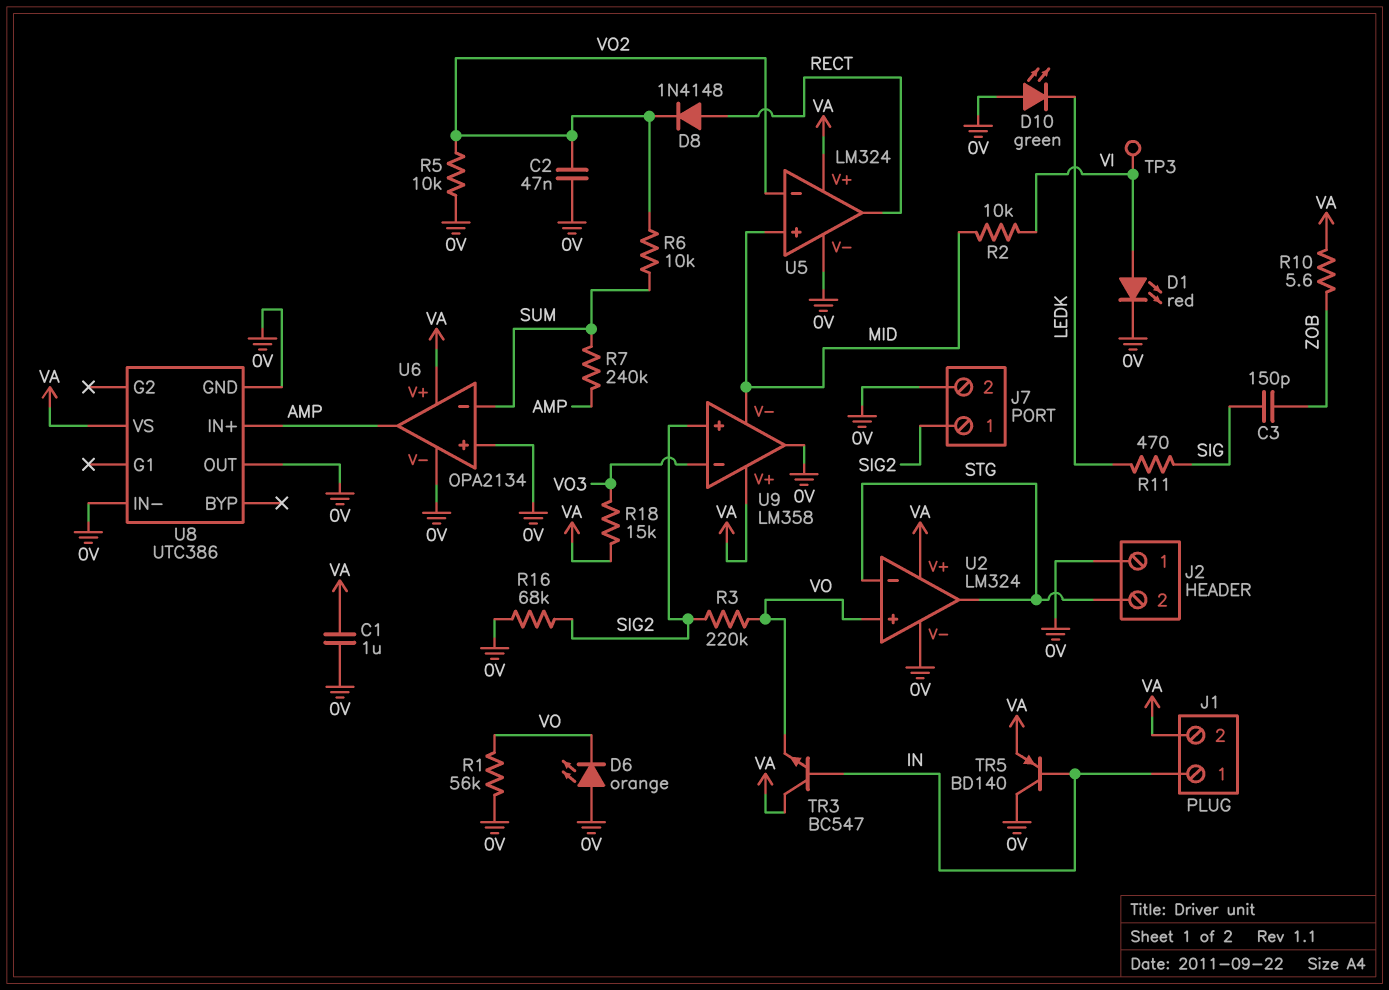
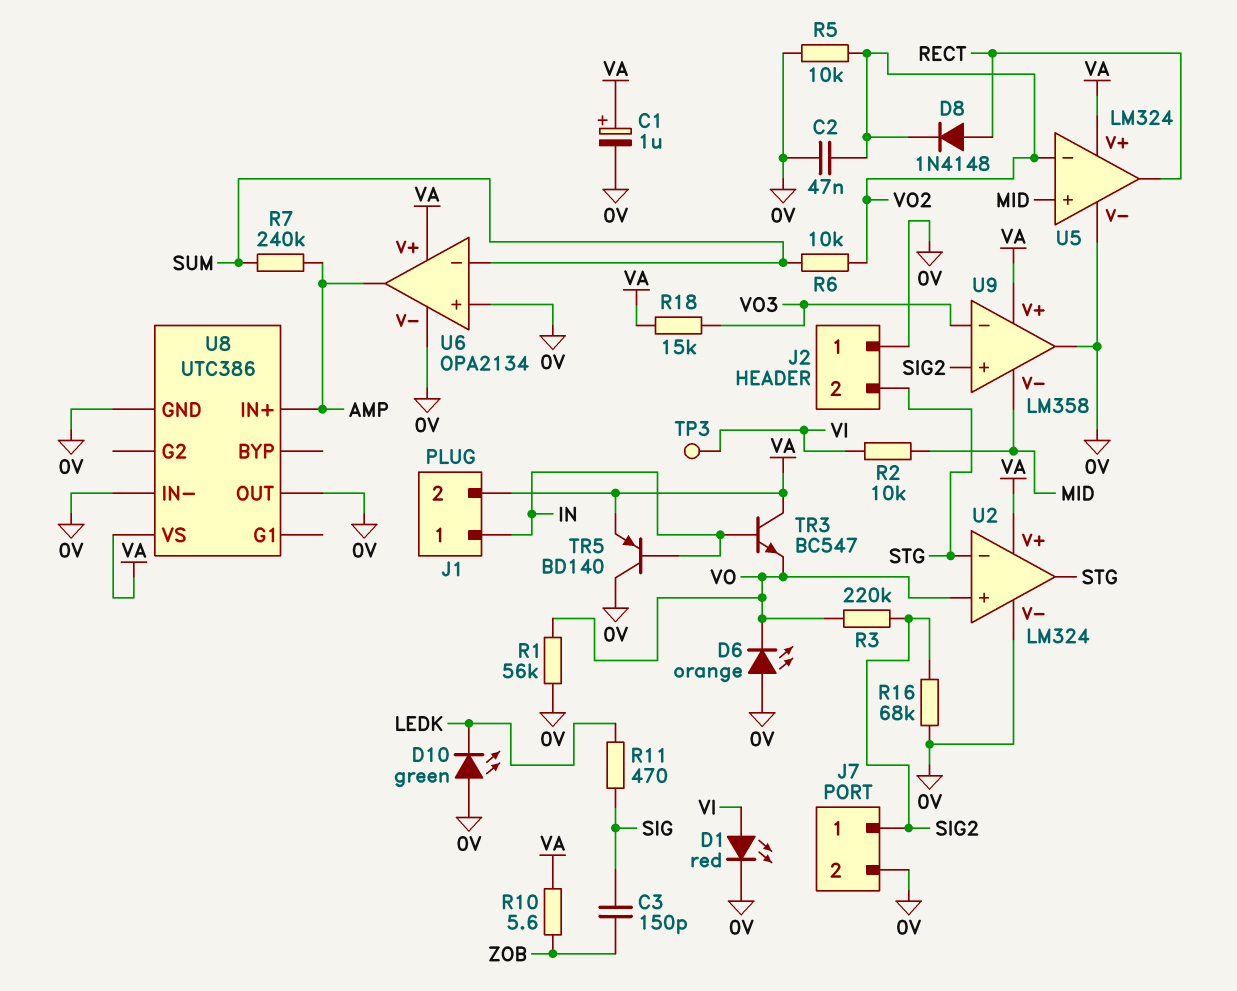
C1: 1uF (0V, VA) -> 1uF (plus VA, minus 0V)

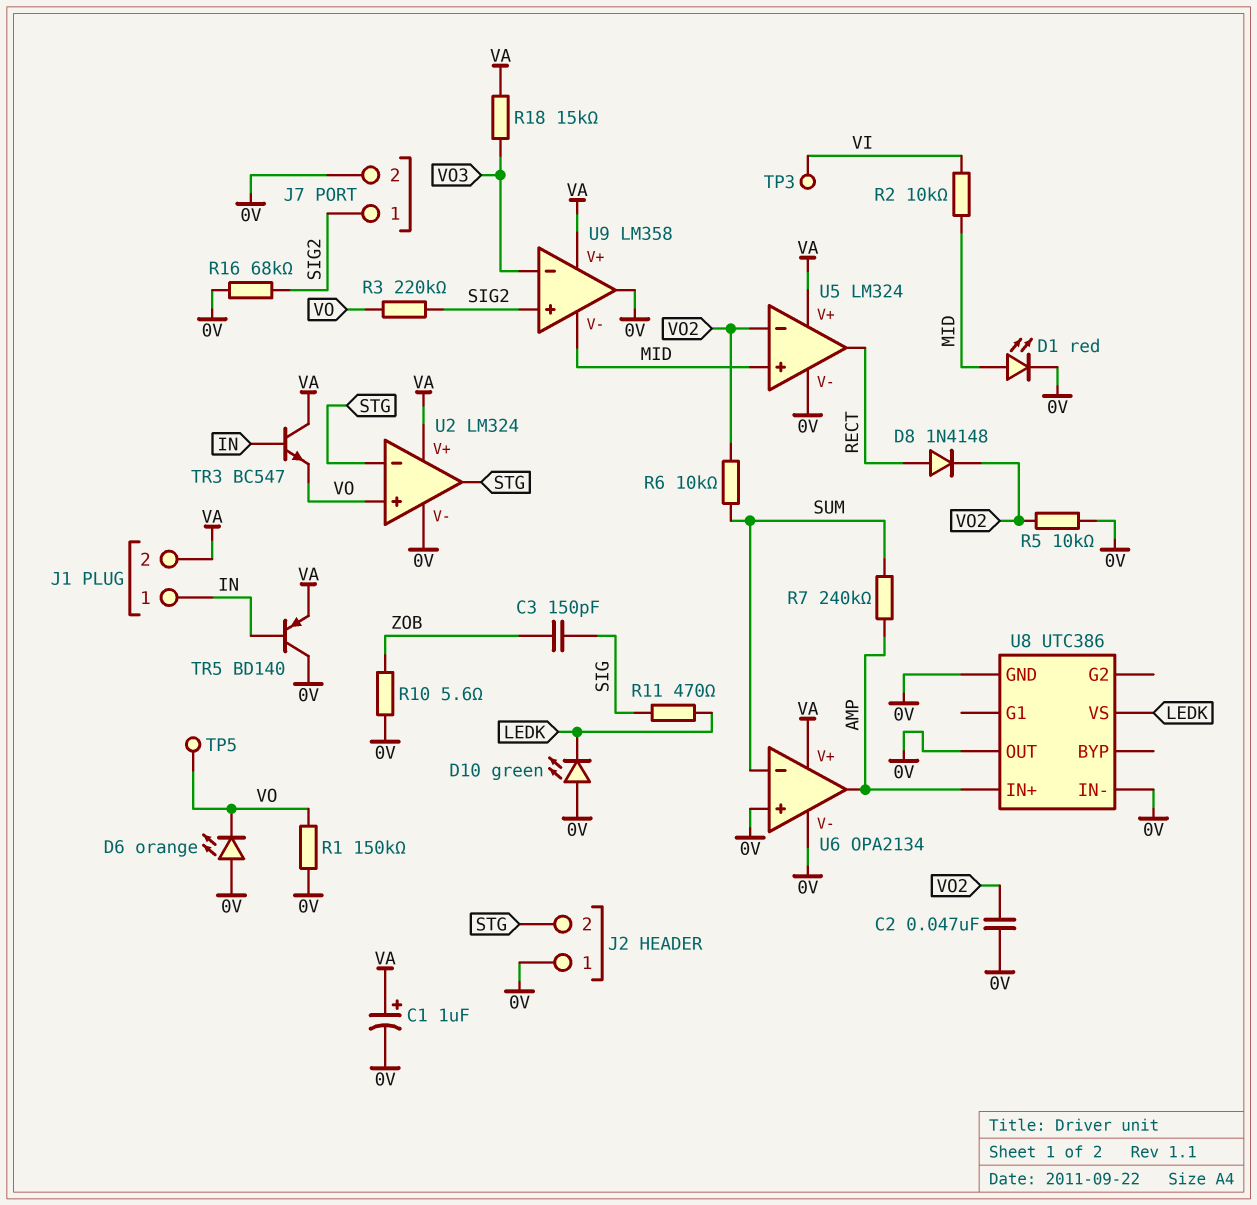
D1: LED red (A VI, K 0V) -> LED red (A MID, K 0V)
R1: 56k (0V, VO) -> 150k (0V, VO)
R10: 5.6 (VA, ZOB) -> 5.6 (0V, ZOB)
TP5: none -> test point (VO)
U8 pin VS: VA -> LEDK

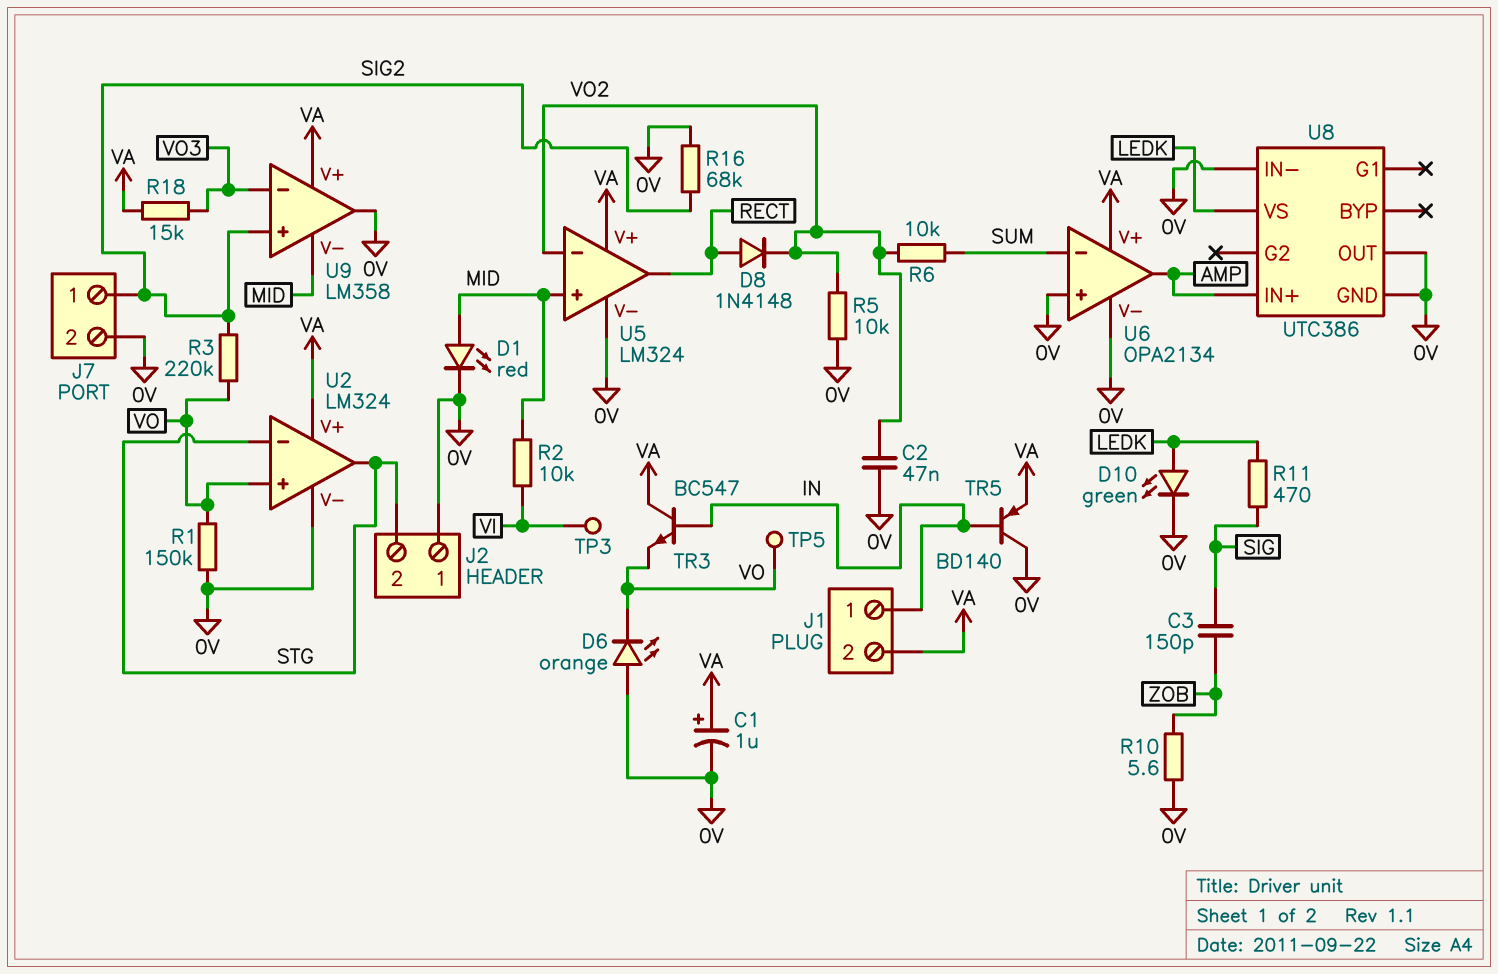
D10: LED green (A 0V, K LEDK) -> LED green (A LEDK, K 0V)
R7: 240k (AMP, SUM) -> none

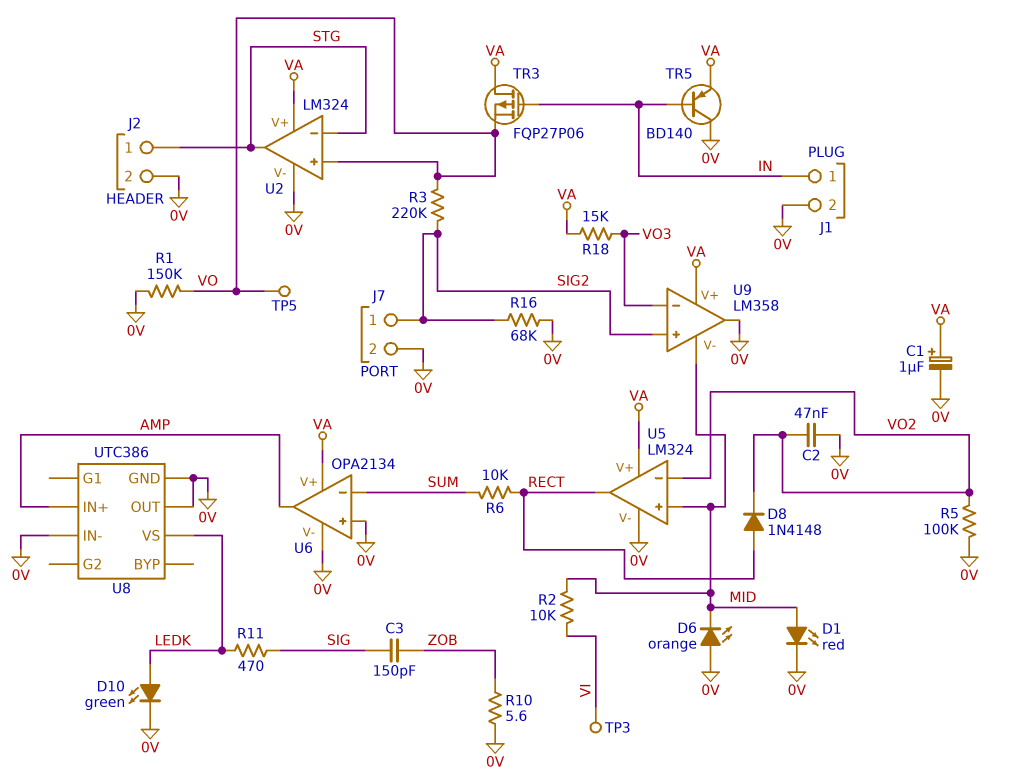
D6: LED orange (A 0V, K VO) -> LED orange (A 0V, K MID)
J1 pin 2: VA -> 0V
J2 pin 1: 0V -> STG
J2 pin 2: STG -> 0V
R5: 10k (0V, VO2) -> 100k (0V, VO2)
R6: 10k (SUM, VO2) -> 10k (RECT, SUM)
TR3: NPN BC547 (B IN, C VA, E VO) -> PMOS FQP27P06 (G IN, D VA, S VO)

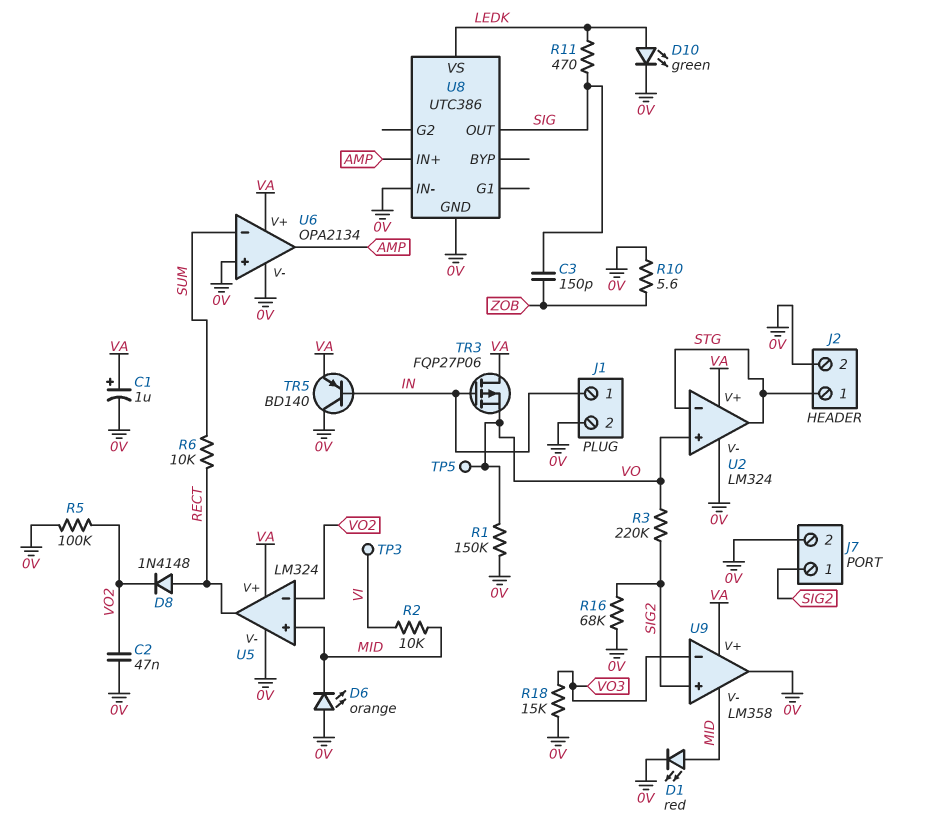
R18: 15k (VA, VO3) -> 15k (0V, VO3)
U8 pin OUT: 0V -> SIG

